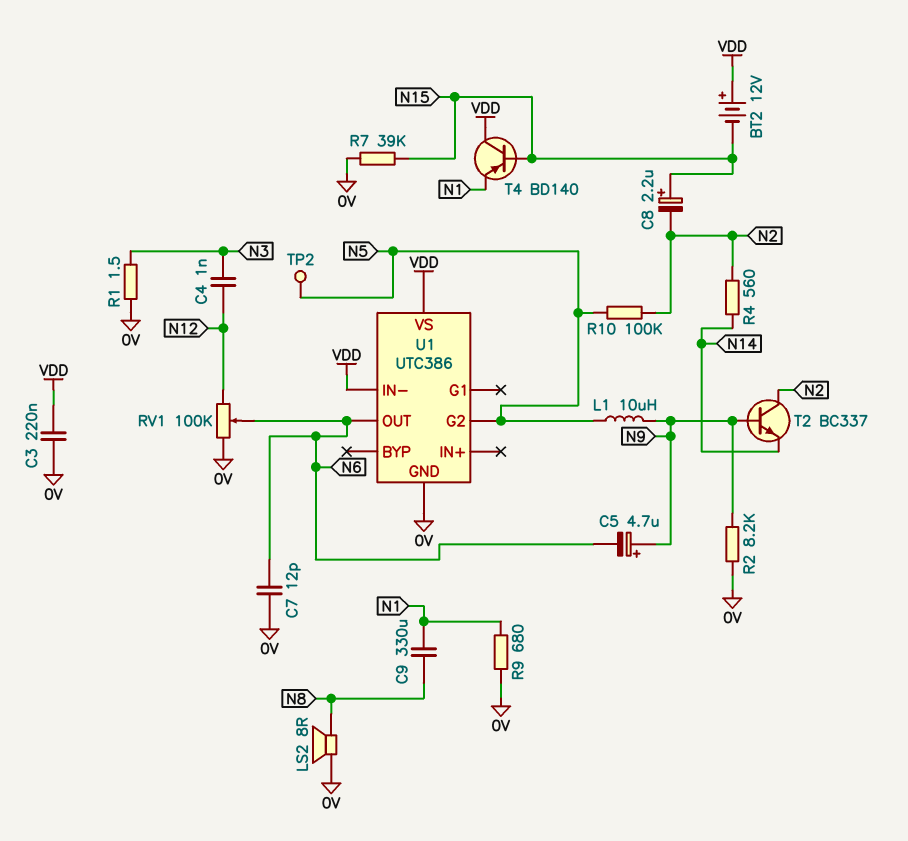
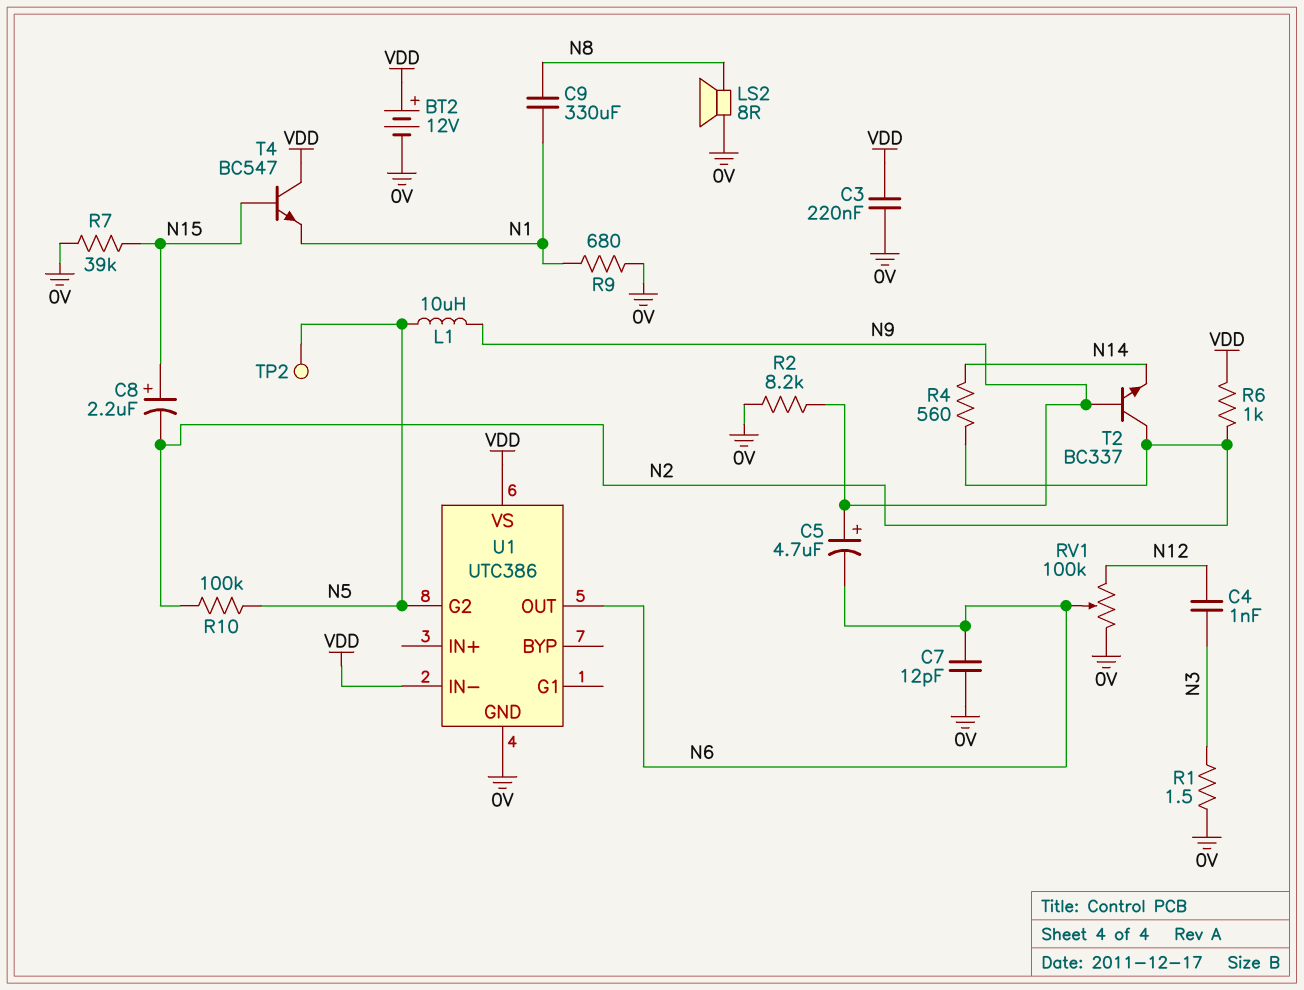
BT2: 12V (plus VDD, minus N15) -> 12V (plus VDD, minus 0V)
R6: none -> 1k (N2, VDD)
T4: PNP BD140 (B N15, C VDD, E N1) -> NPN BC547 (B N15, C VDD, E N1)

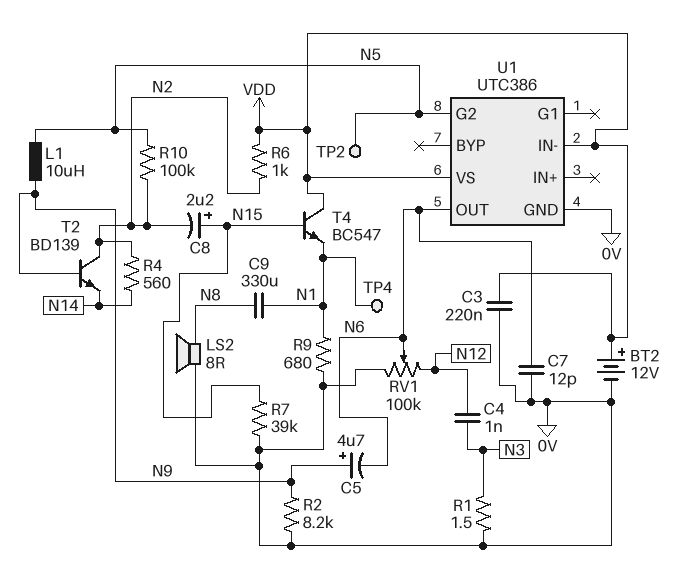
T2: NPN BC337 (B N9, C N2, E N14) -> NPN BD139 (B N9, C N2, E N14)
TP4: none -> test point (N1)

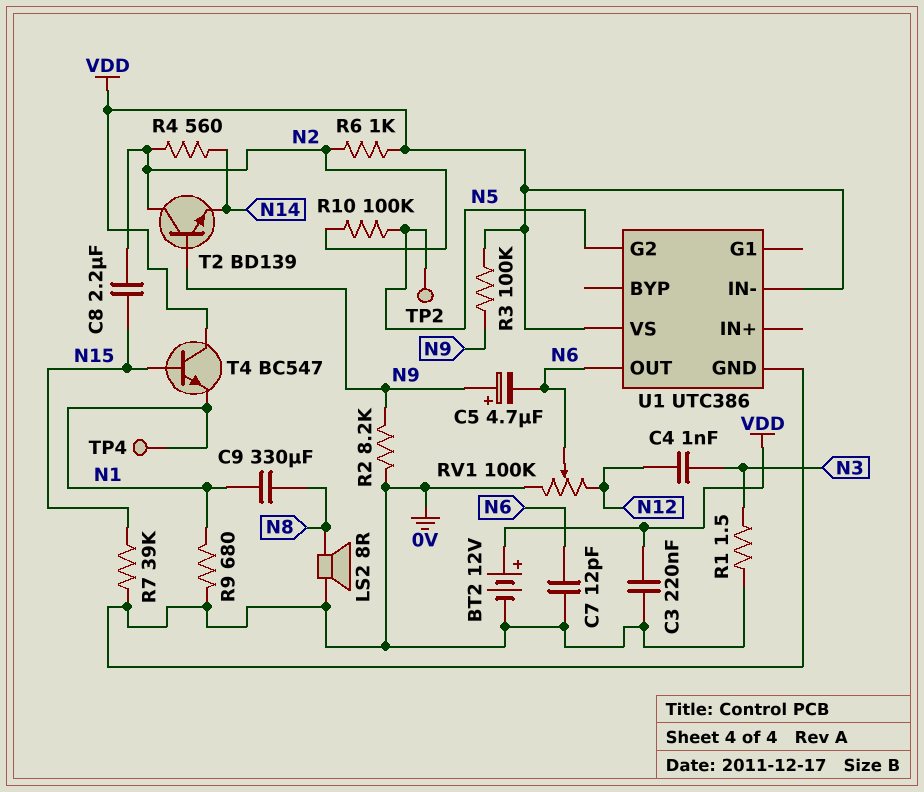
C8: 2.2uF (plus N15, minus N2) -> 2.2uF (N2, N15)
L1: 10uH (N5, N9) -> none
R3: none -> 100k (N9, VDD)

